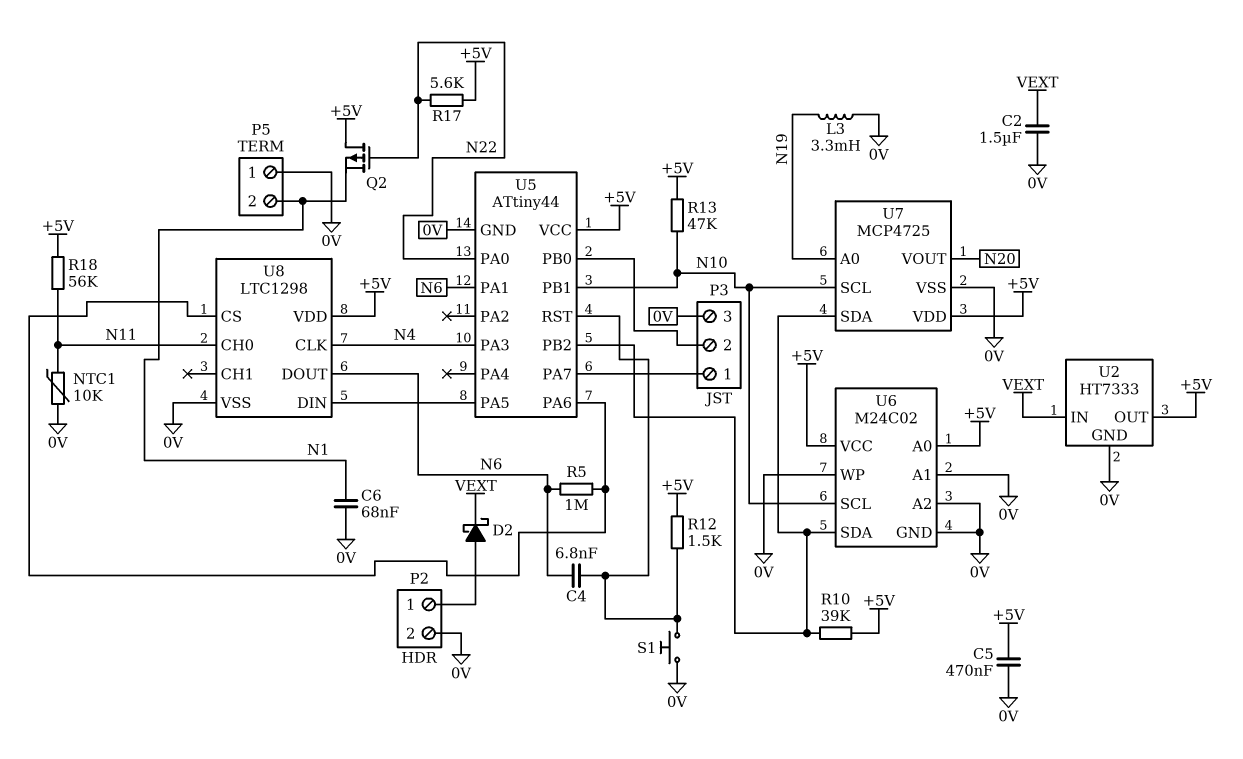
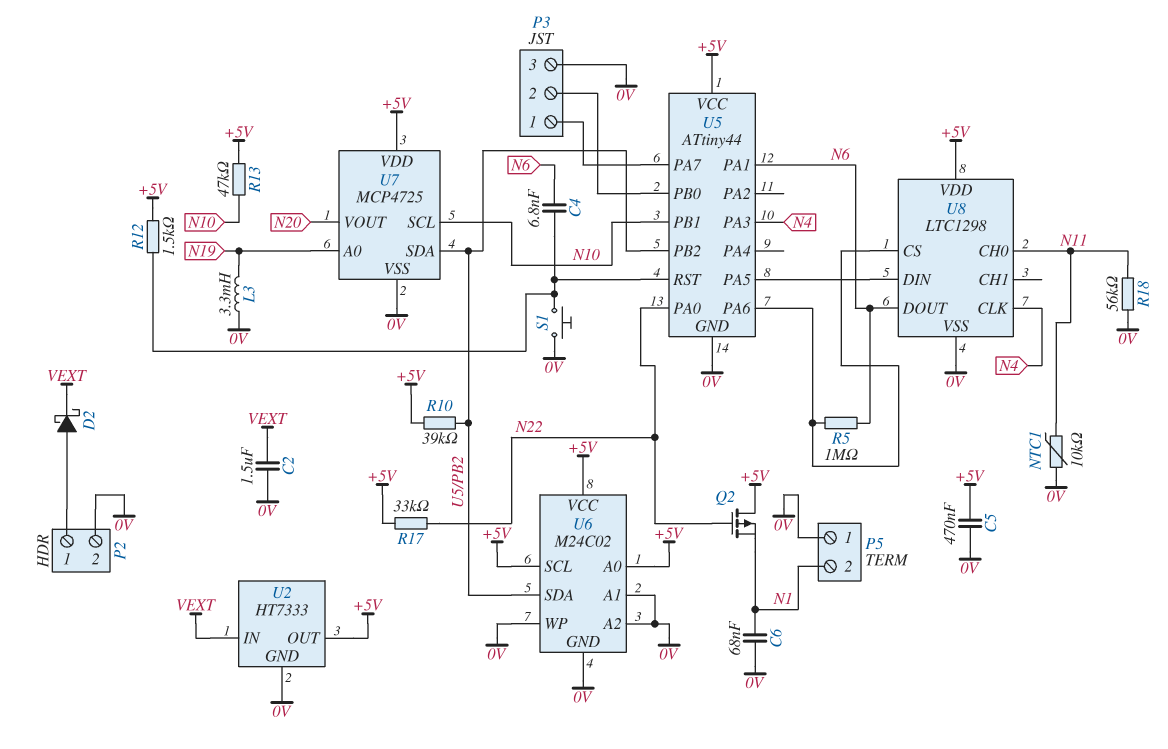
R17: 5.6k (+5V, N22) -> 33k (+5V, N22)
R18: 56k (+5V, N11) -> 56k (0V, N11)
U6 pin SCL: N10 -> +5V

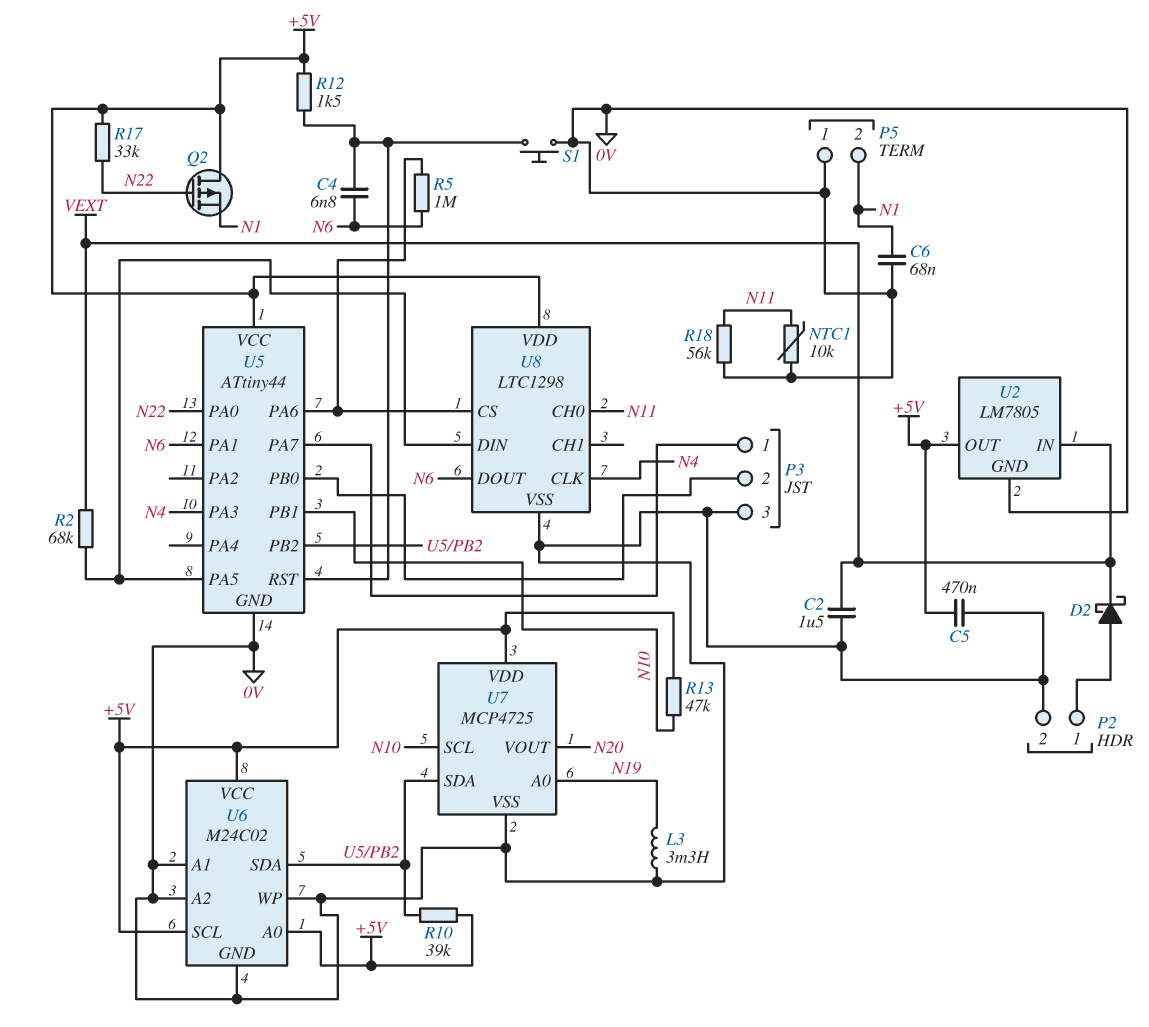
R2: none -> 68k (U5/PA5, VEXT)
U2: HT7333 -> LM7805

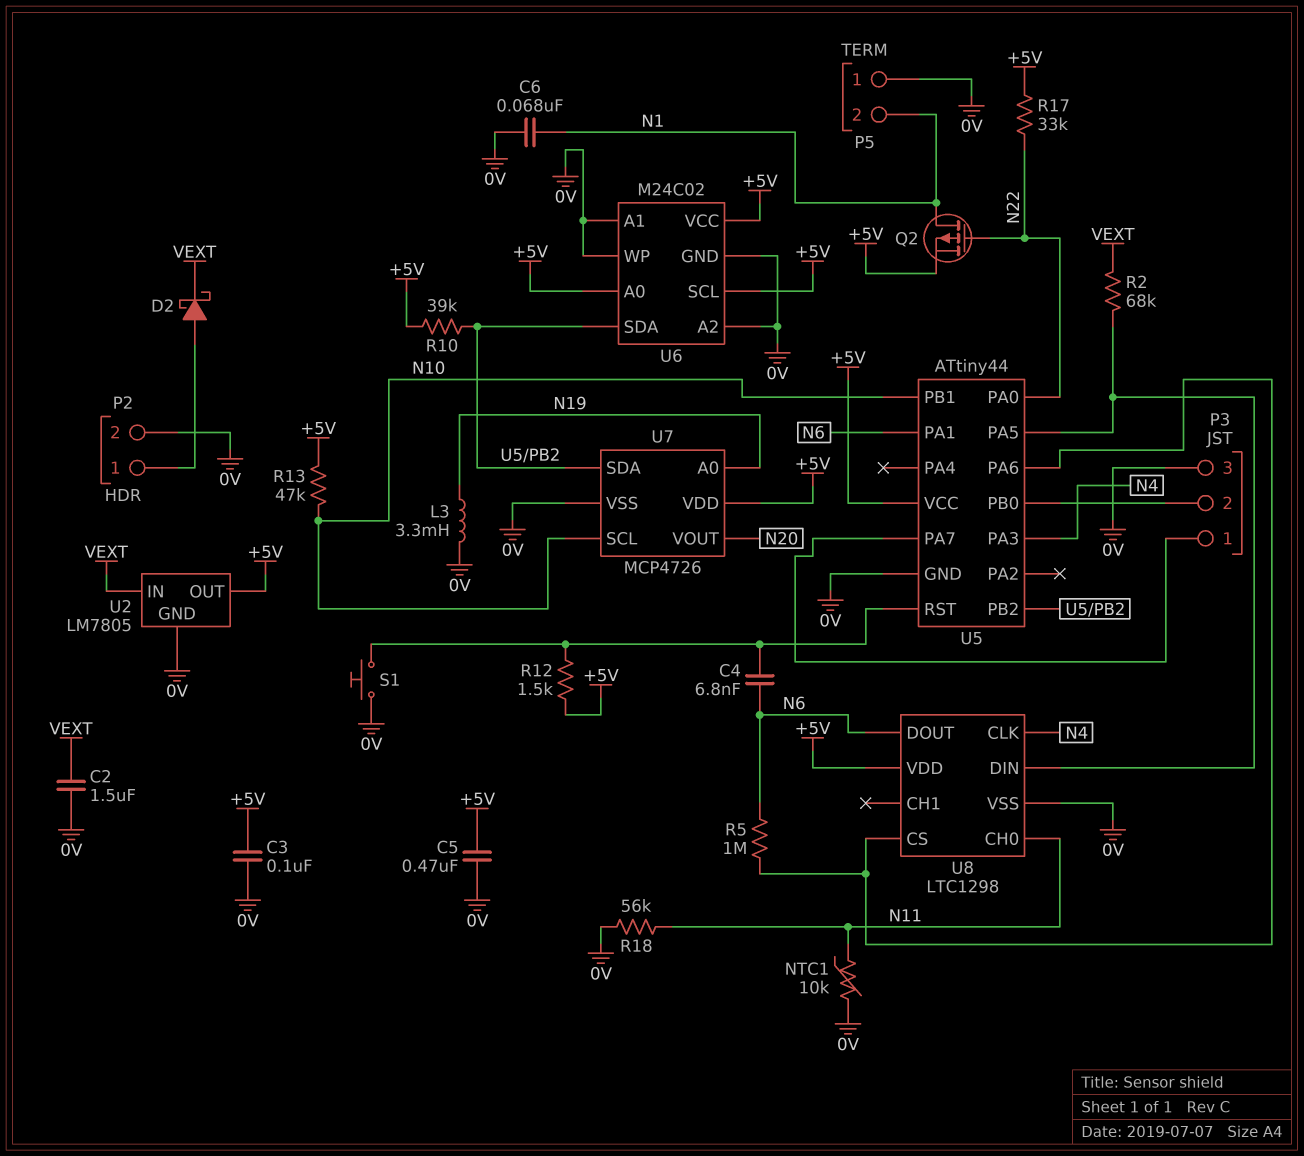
C3: none -> 100nF (+5V, 0V)
Q2: PMOS (G N22, D +5V, S N1) -> PMOS (G N22, D N1, S +5V)
U7: MCP4725 -> MCP4726

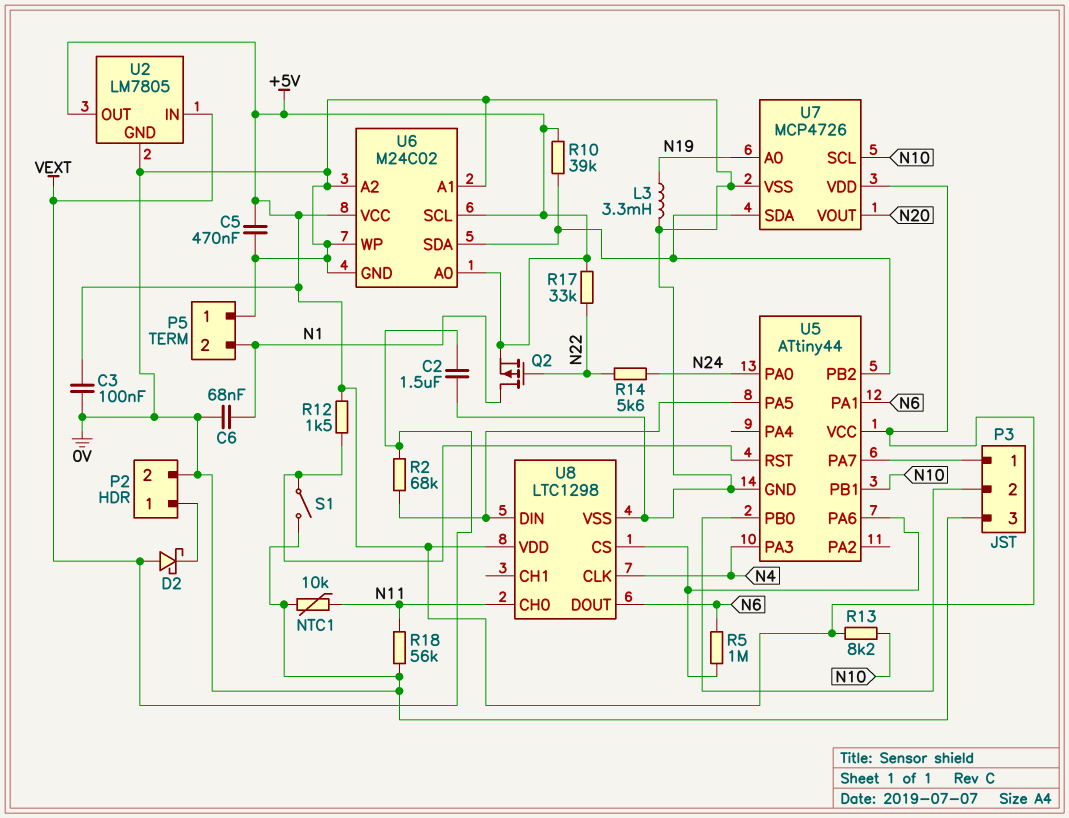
C4: 6.8nF (N6, U5/RST) -> none
D2: schottky (A P2/1, K VEXT) -> schottky (A VEXT, K P2/1)
R13: 47k (+5V, N10) -> 8.2k (+5V, N10)
R14: none -> 5.6k (N22, N24)
S1: button (0V, U5/RST) -> switch (0V, U5/RST)
U5 pin PA0: N22 -> N24

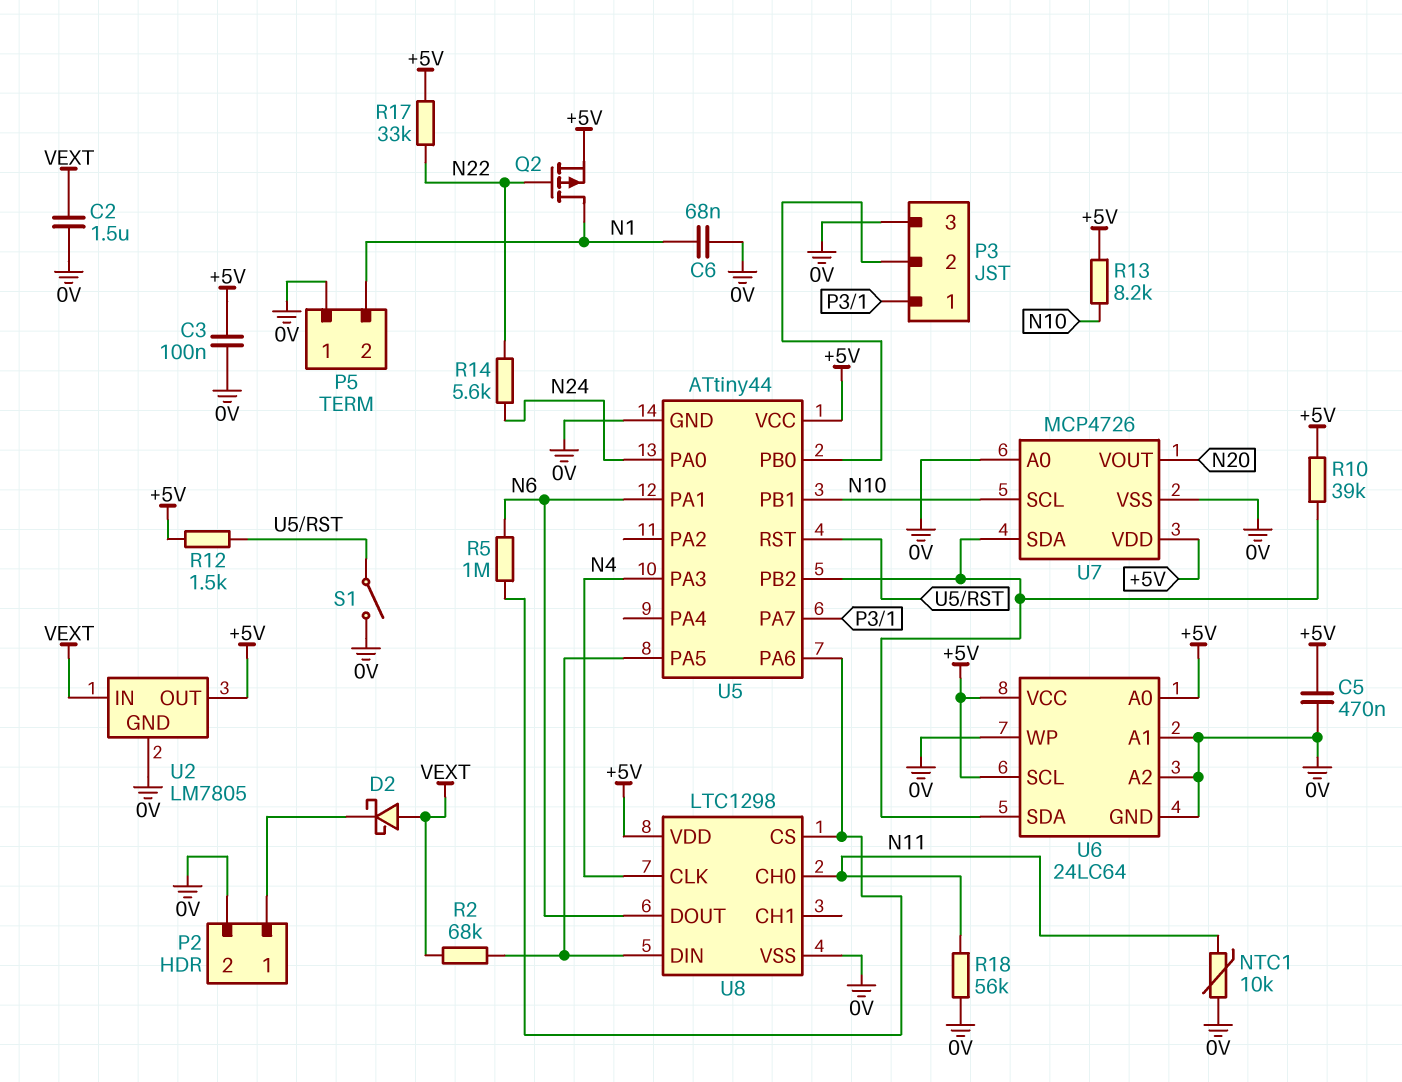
L3: 3.3mH (0V, N19) -> none
U6: M24C02 -> 24LC64
U7 pin A0: N19 -> 0V

